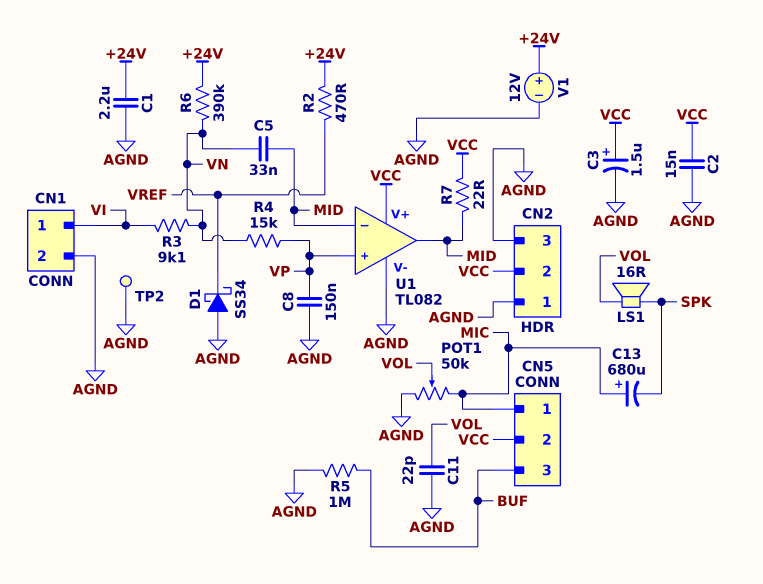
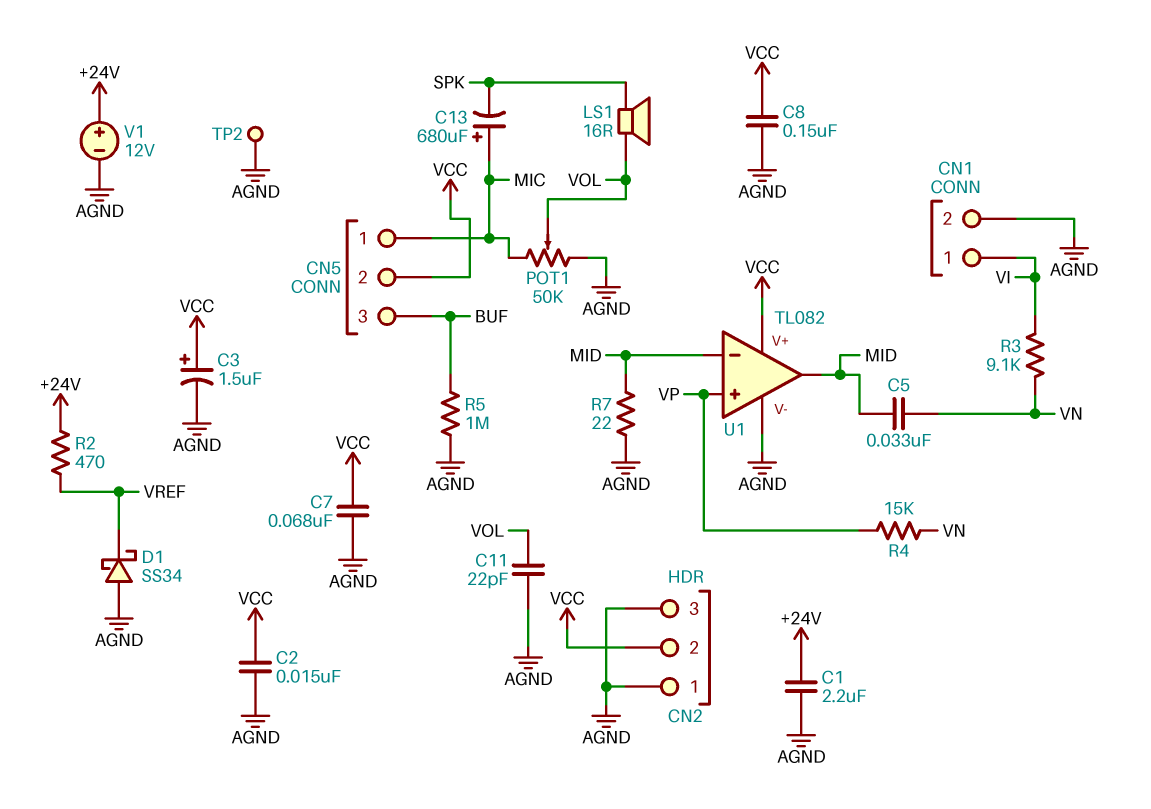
C7: none -> 68nF (AGND, VCC)
C8: 150nF (AGND, VP) -> 150nF (AGND, VCC)
R6: 390k (+24V, VN) -> none
R7: 22 (MID, VCC) -> 22 (AGND, MID)

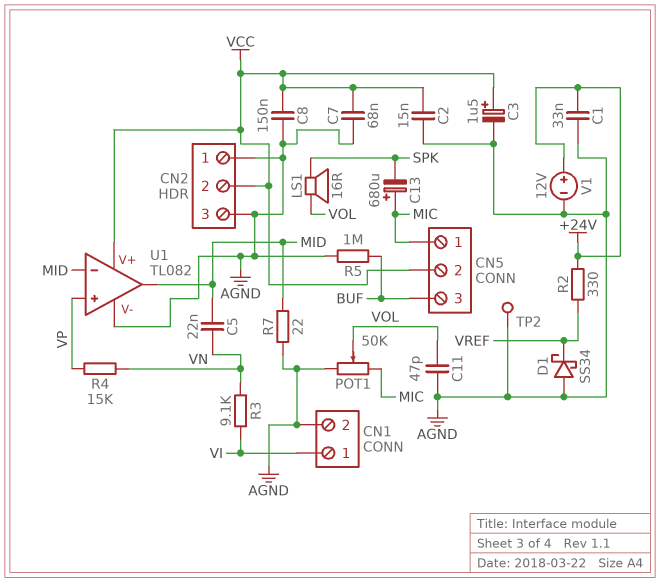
C1: 2.2uF (+24V, AGND) -> 33nF (+24V, AGND)
C5: 33nF (MID, VN) -> 22nF (MID, VN)
C11: 22pF (AGND, VOL) -> 47pF (AGND, VOL)
R2: 470 (+24V, VREF) -> 330 (+24V, VREF)

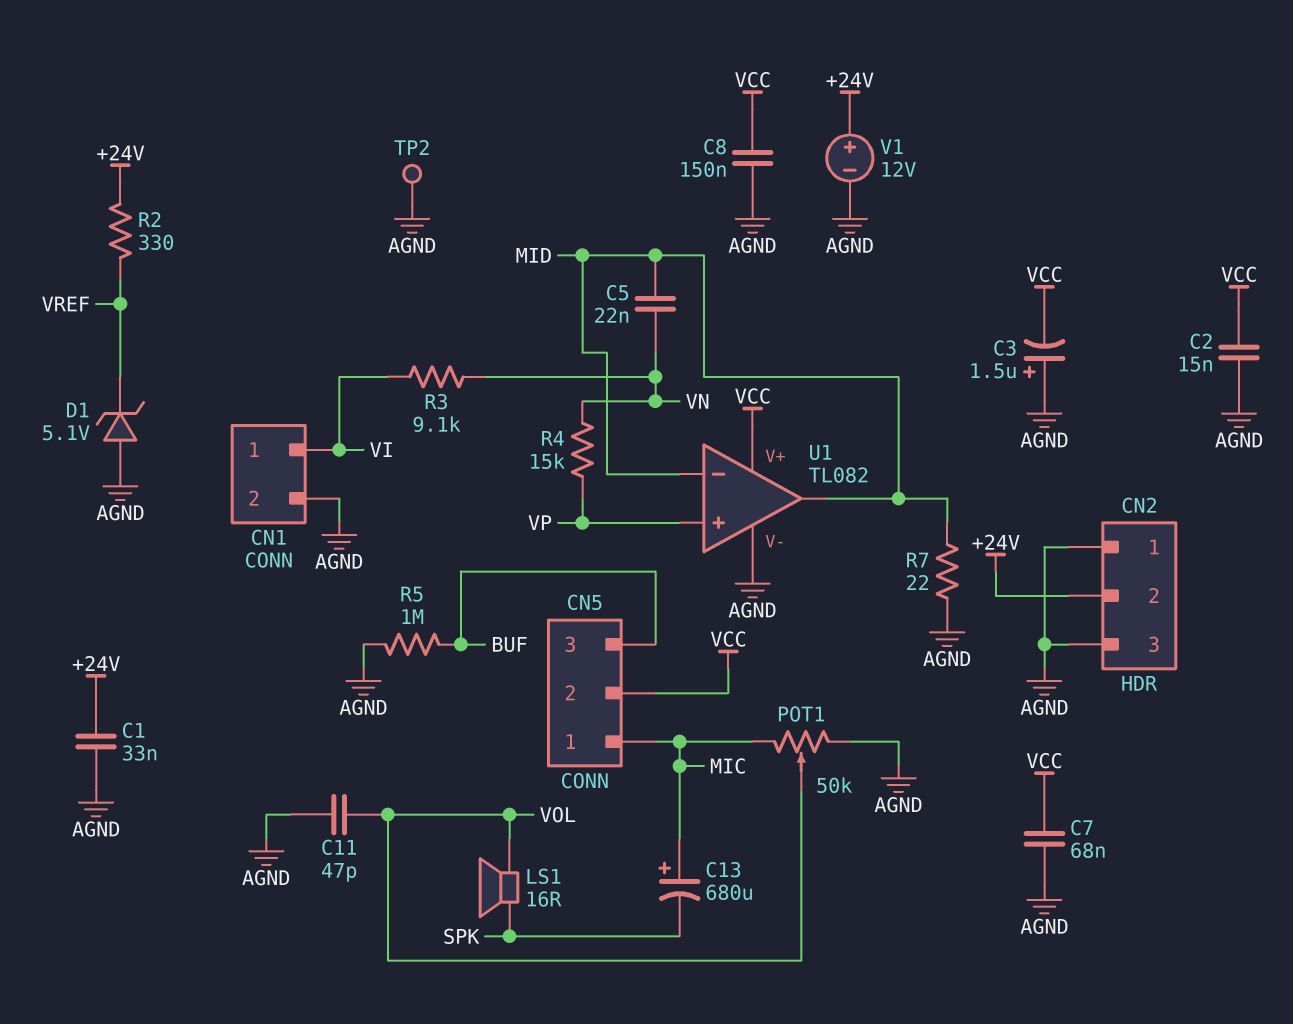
C3: 1.5uF (plus VCC, minus AGND) -> 1.5uF (plus AGND, minus VCC)
CN2 pin 2: VCC -> +24V
D1: schottky SS34 (A AGND, K VREF) -> zener 5.1V (A AGND, K VREF)

